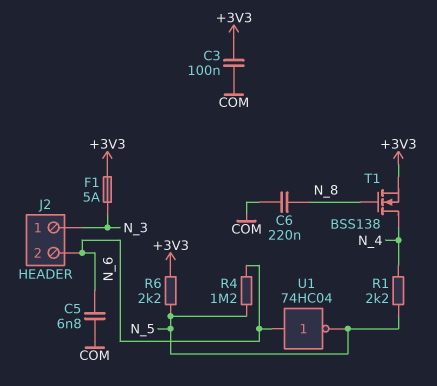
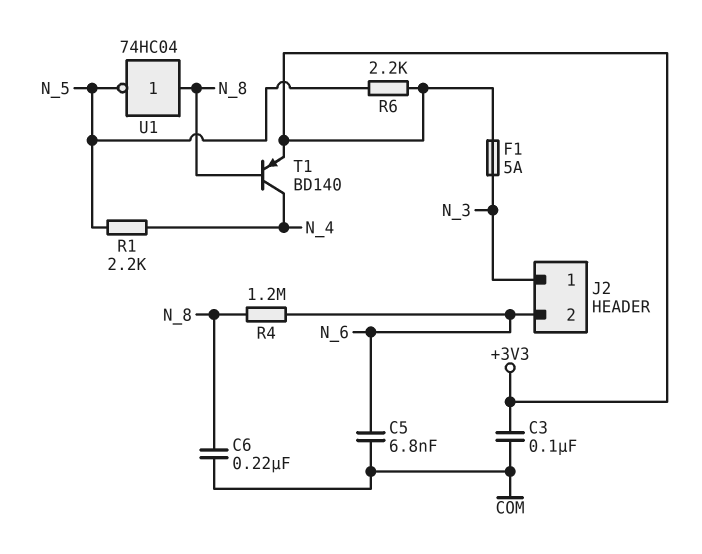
R4: 1.2M (N_5, N_6) -> 1.2M (N_6, N_8)
T1: NMOS BSS138 (G N_8, D N_4, S +3V3) -> PNP BD140 (B N_8, C N_4, E +3V3)
U1: NOT 74HC04 (in N_6, out N_5) -> NOT 74HC04 (in N_8, out N_5)

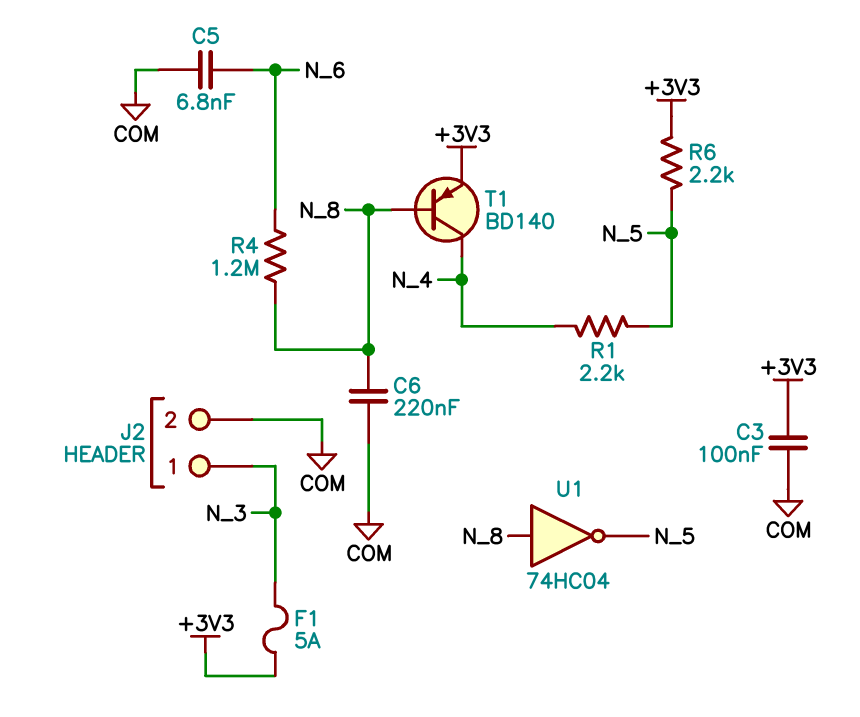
J2 pin 2: N_6 -> COM

